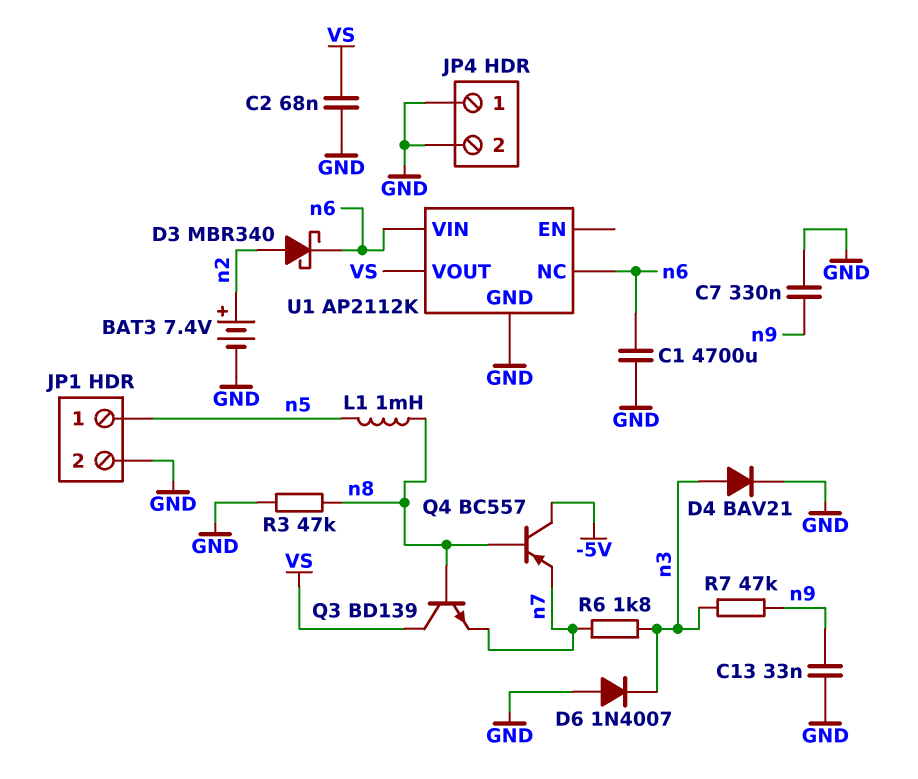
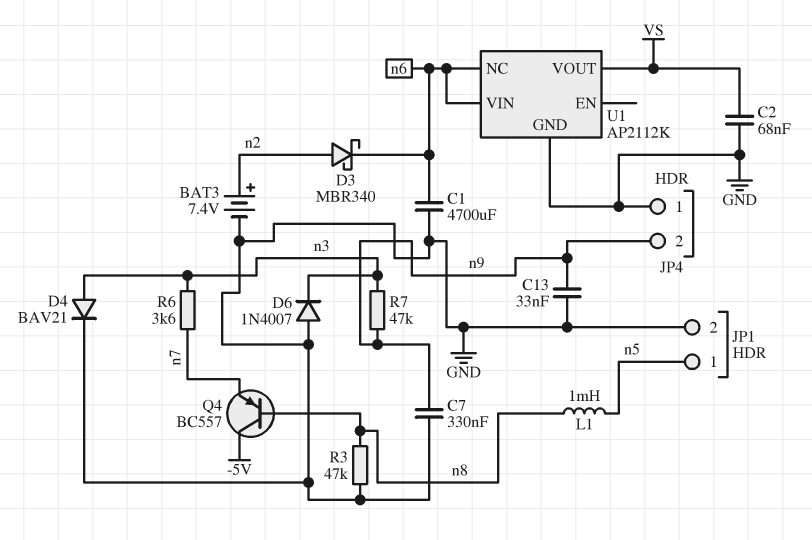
JP4 pin 2: GND -> n9
Q3: NPN BD139 (B n8, C VS, E n7) -> none
R6: 1.8k (n3, n7) -> 3.6k (n3, n7)

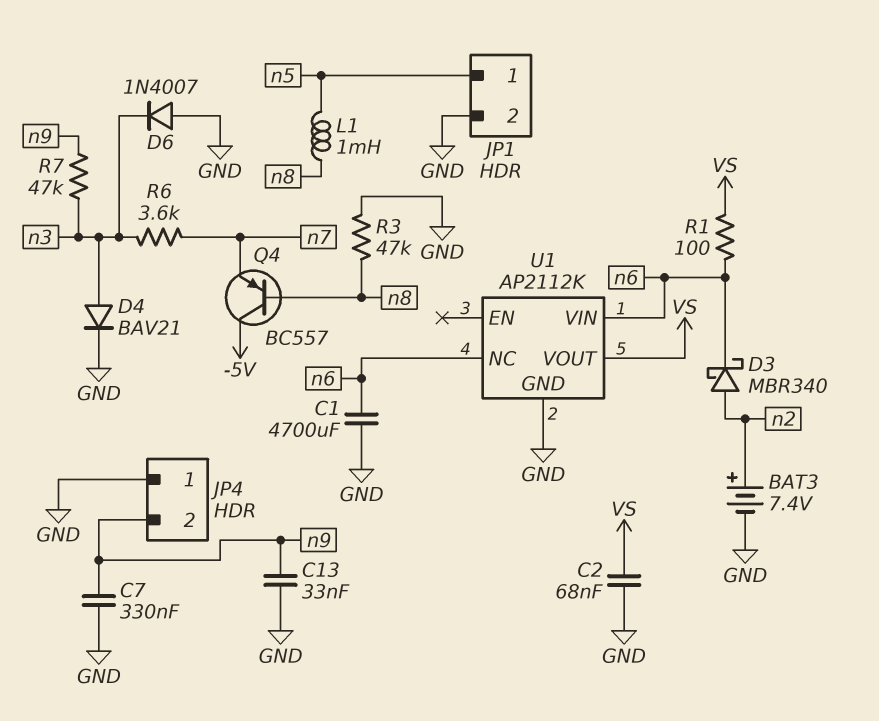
R1: none -> 100 (VS, n6)

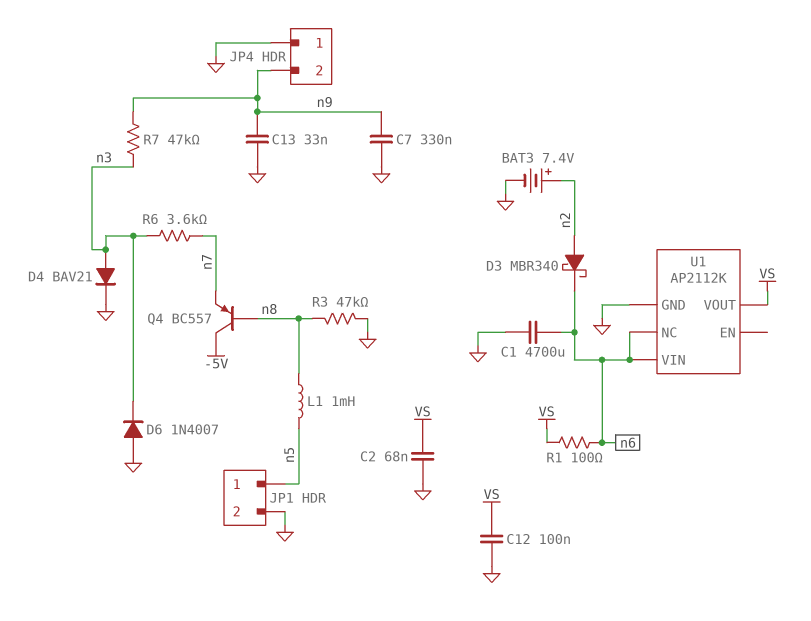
C12: none -> 100nF (GND, VS)

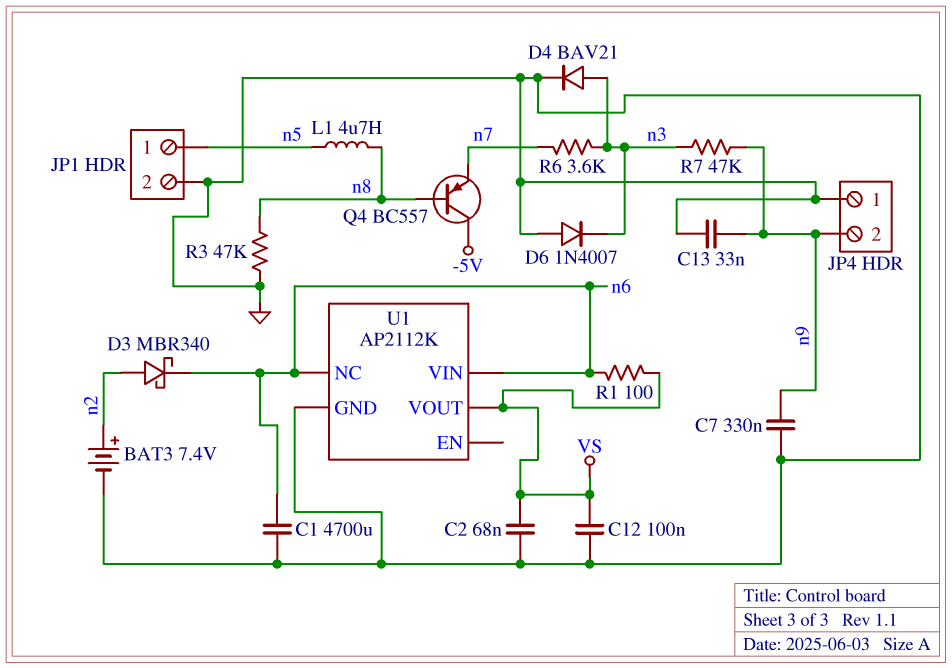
L1: 1mH (n5, n8) -> 4.7uH (n5, n8)

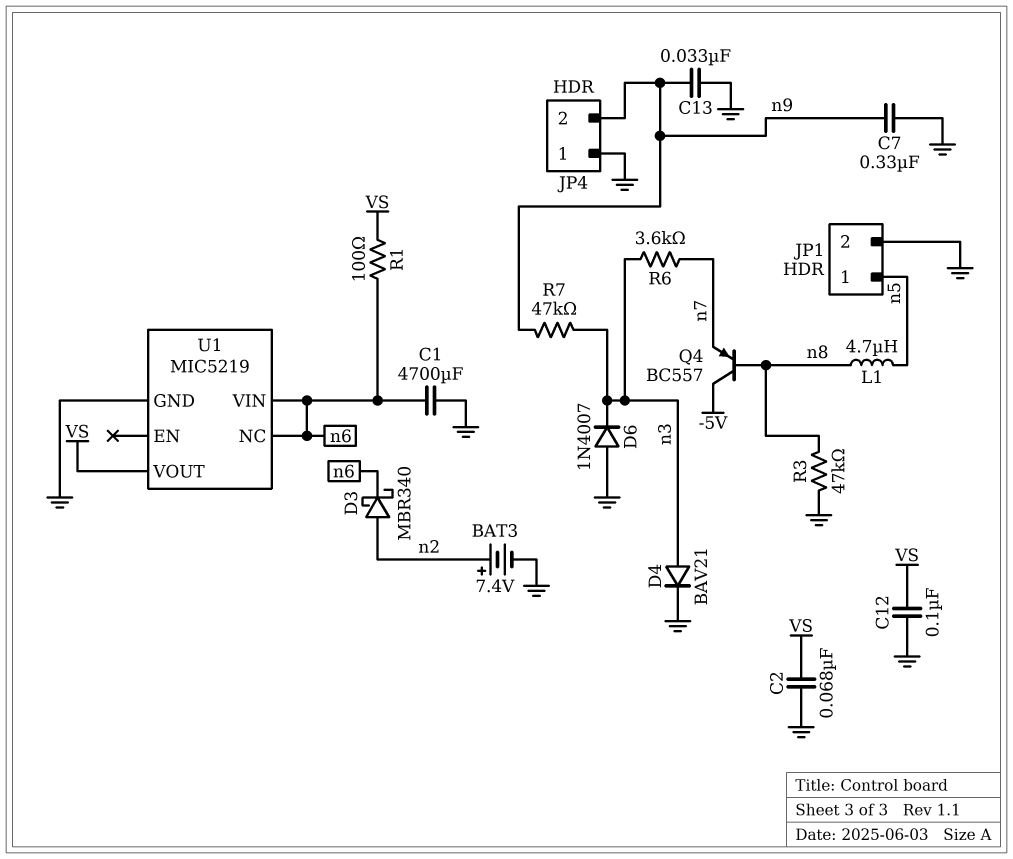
U1: AP2112K -> MIC5219

